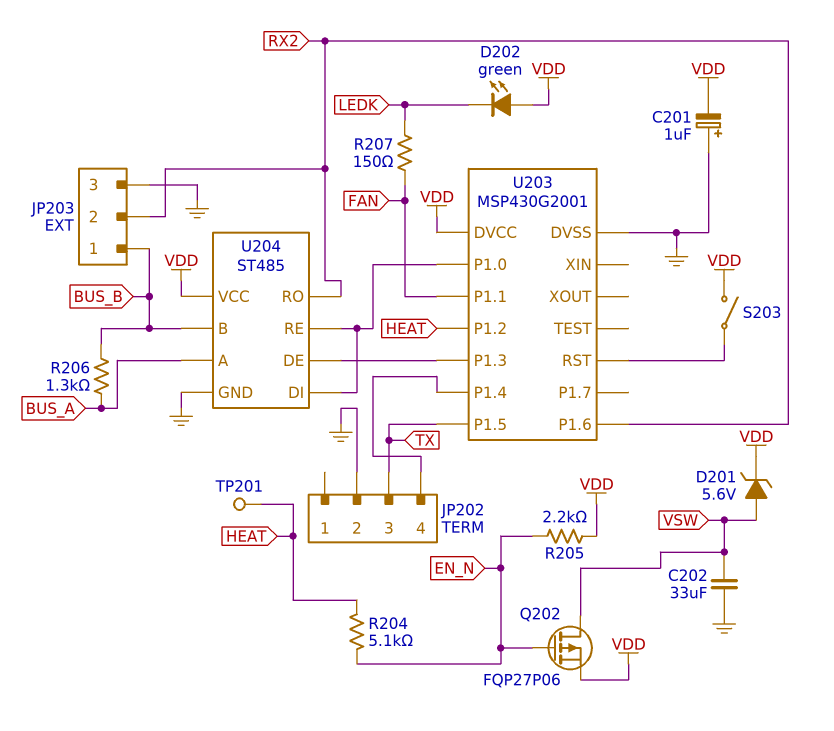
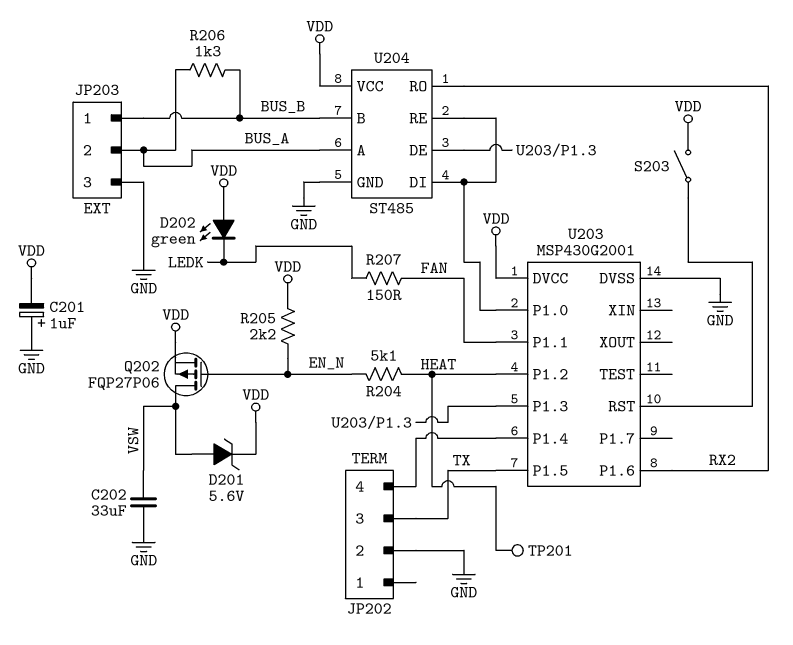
JP203 pin 2: RX2 -> BUS_A

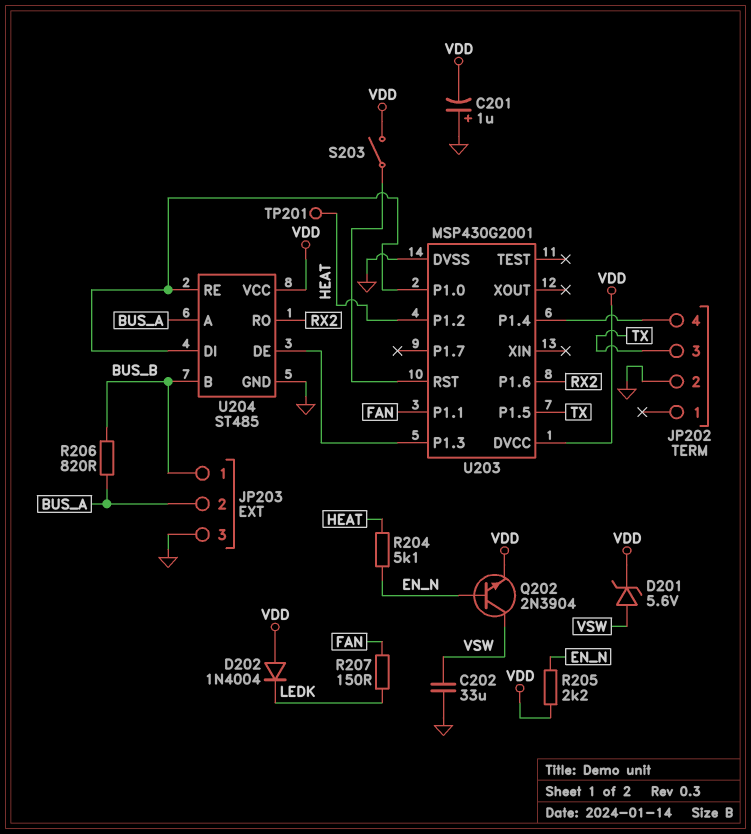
D202: LED green (A VDD, K LEDK) -> diode 1N4004 (A VDD, K LEDK)
Q202: PMOS FQP27P06 (G EN_N, D VSW, S VDD) -> NPN 2N3904 (B EN_N, C VSW, E VDD)
R206: 1.3k (BUS_A, BUS_B) -> 820 (BUS_A, BUS_B)

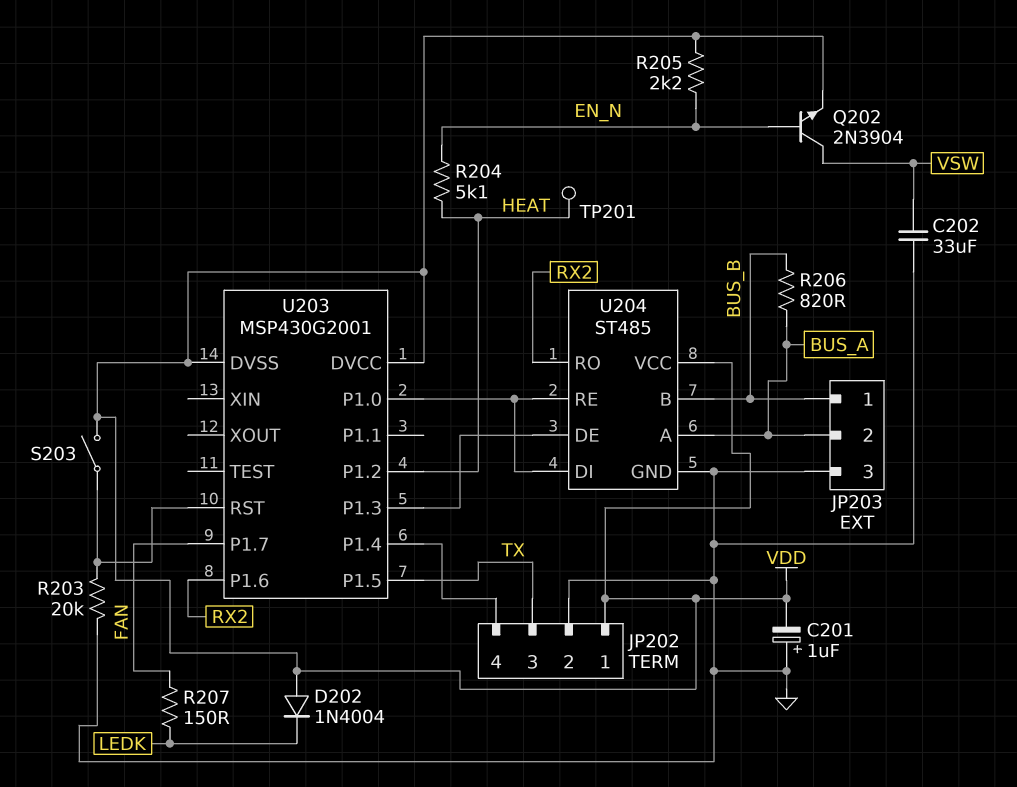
D201: zener 5.6V (A VSW, K VDD) -> none
JP202 pin 1: none -> VDD
R203: none -> 20k (GND, U203/RST)
U203 pin DVSS: GND -> VDD
U203 pin P1.1: FAN -> none
U203 pin P1.7: none -> FAN

